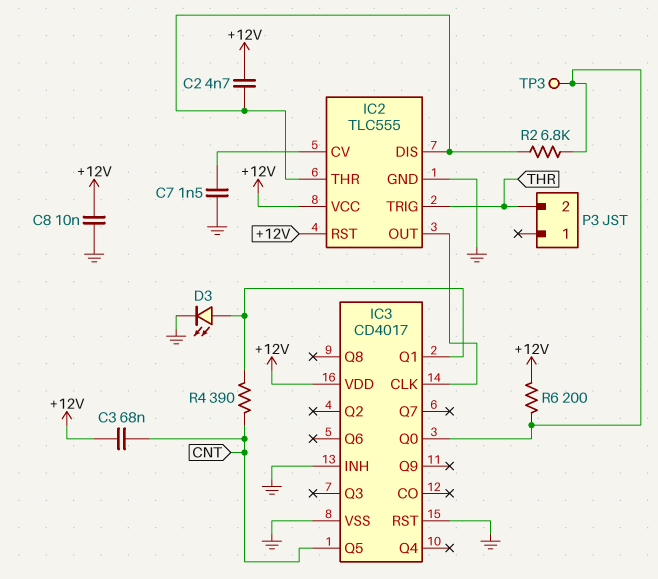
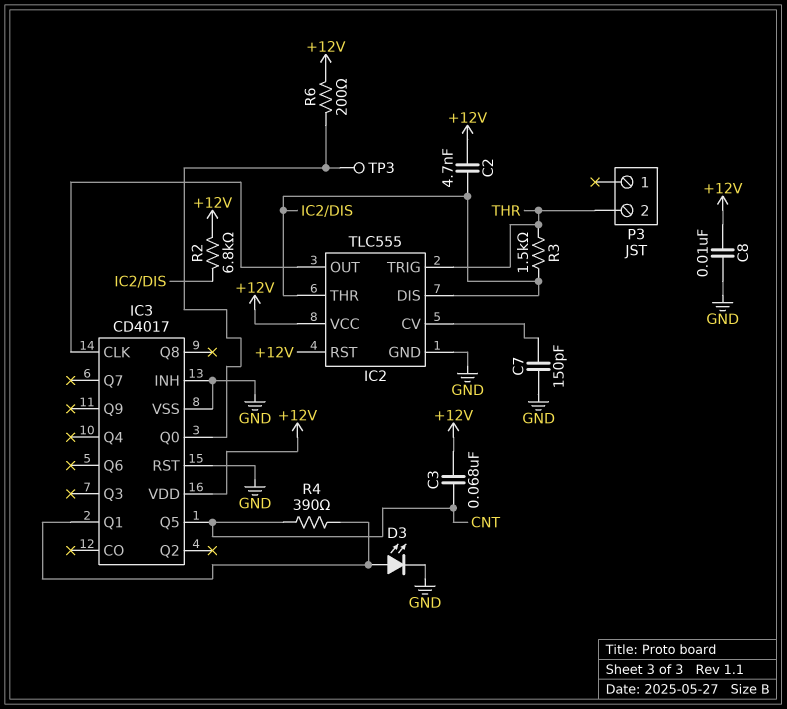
C7: 1.5nF (GND, IC2/CV) -> 150pF (GND, IC2/CV)
R2: 6.8k (IC2/DIS, IC3/Q0) -> 6.8k (+12V, IC2/DIS)
R3: none -> 1.5k (IC2/DIS, THR)

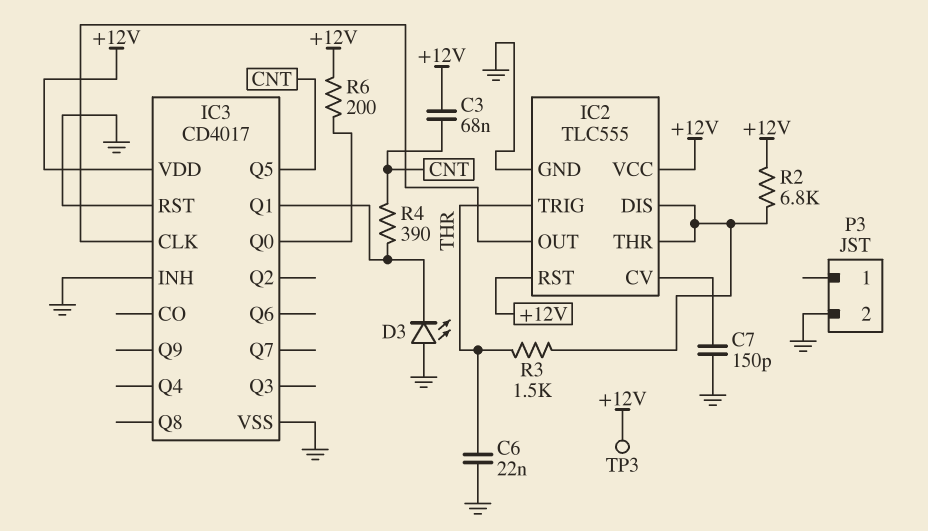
C2: 4.7nF (+12V, IC2/DIS) -> none
C6: none -> 22nF (GND, THR)
C8: 10nF (+12V, GND) -> none
D3: LED (A IC3/Q1, K GND) -> LED (A GND, K IC3/Q1)
P3 pin 2: THR -> GND
TP3: test point (IC3/Q0) -> test point (+12V)

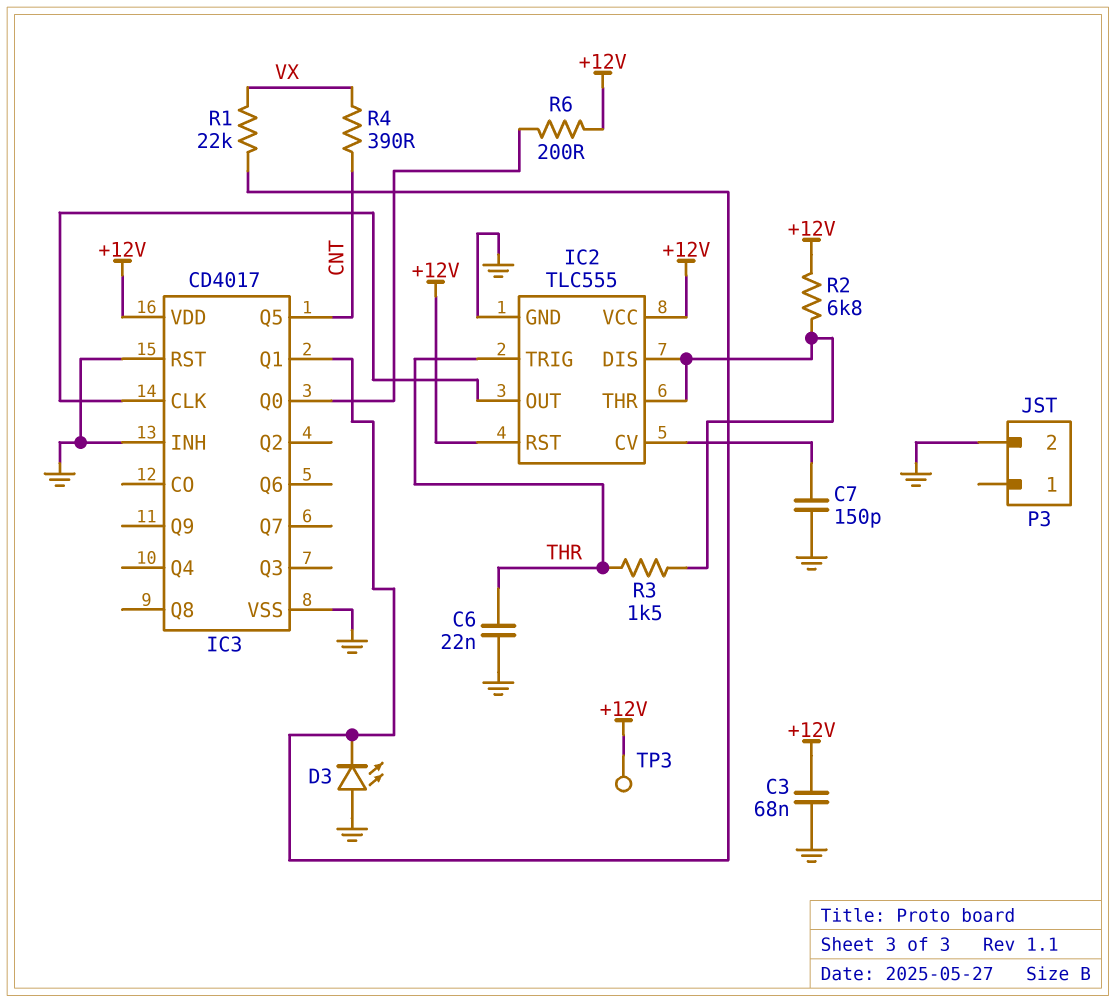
C3: 68nF (+12V, CNT) -> 68nF (+12V, GND)
R1: none -> 22k (IC3/Q1, VX)
R4: 390 (CNT, IC3/Q1) -> 390 (CNT, VX)

